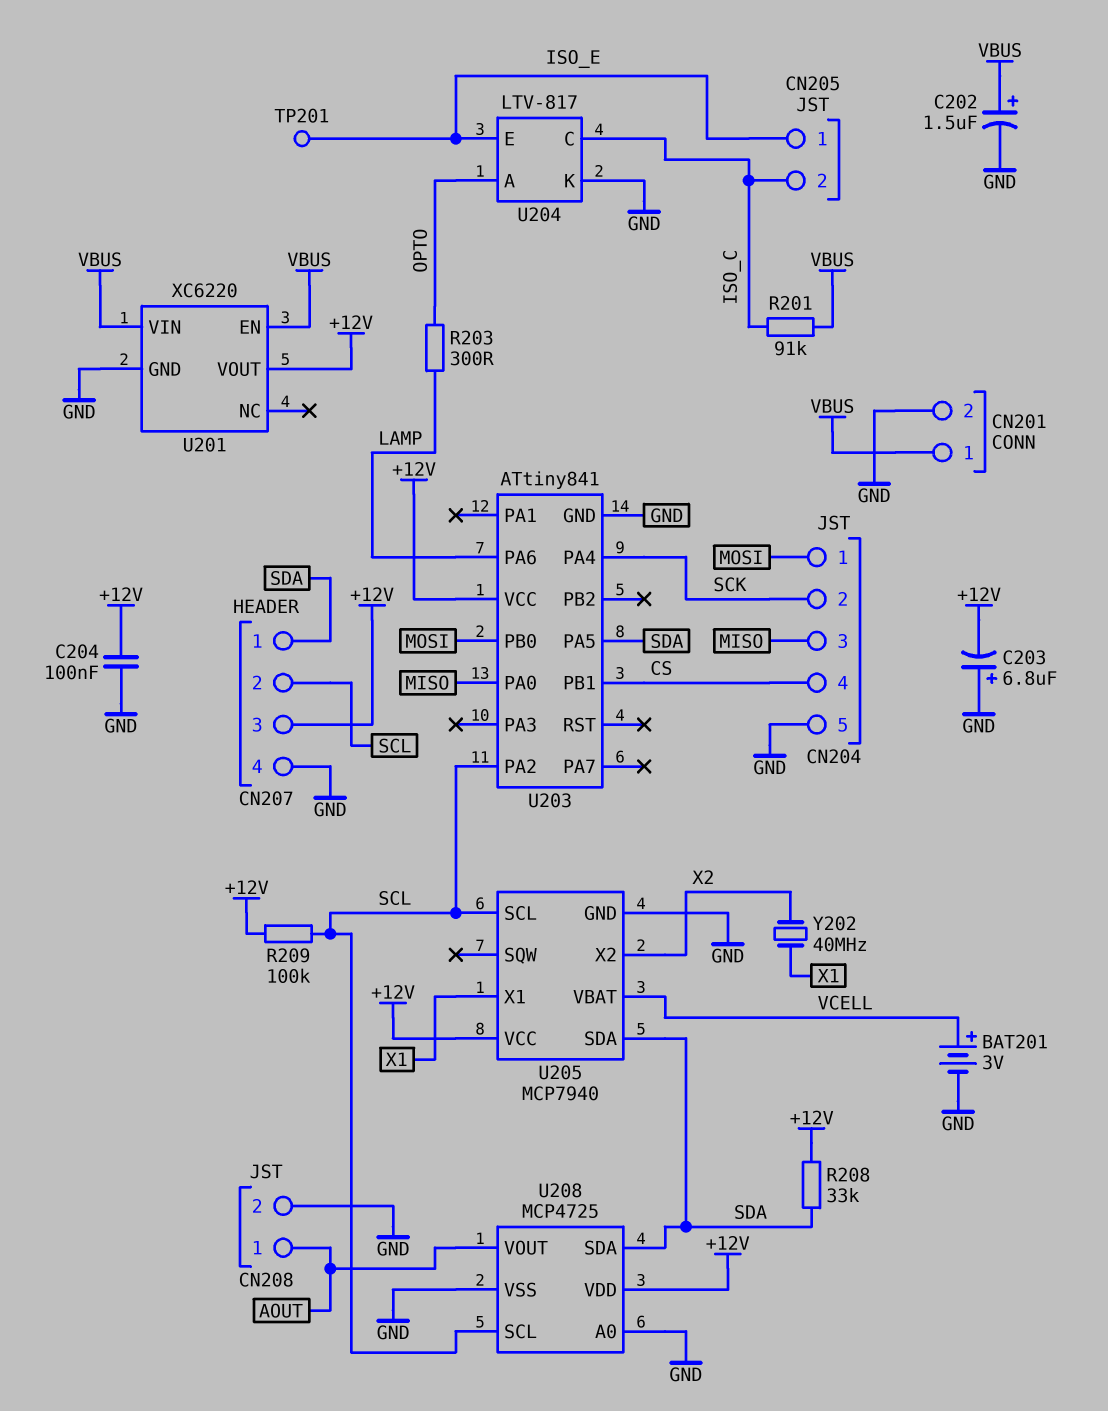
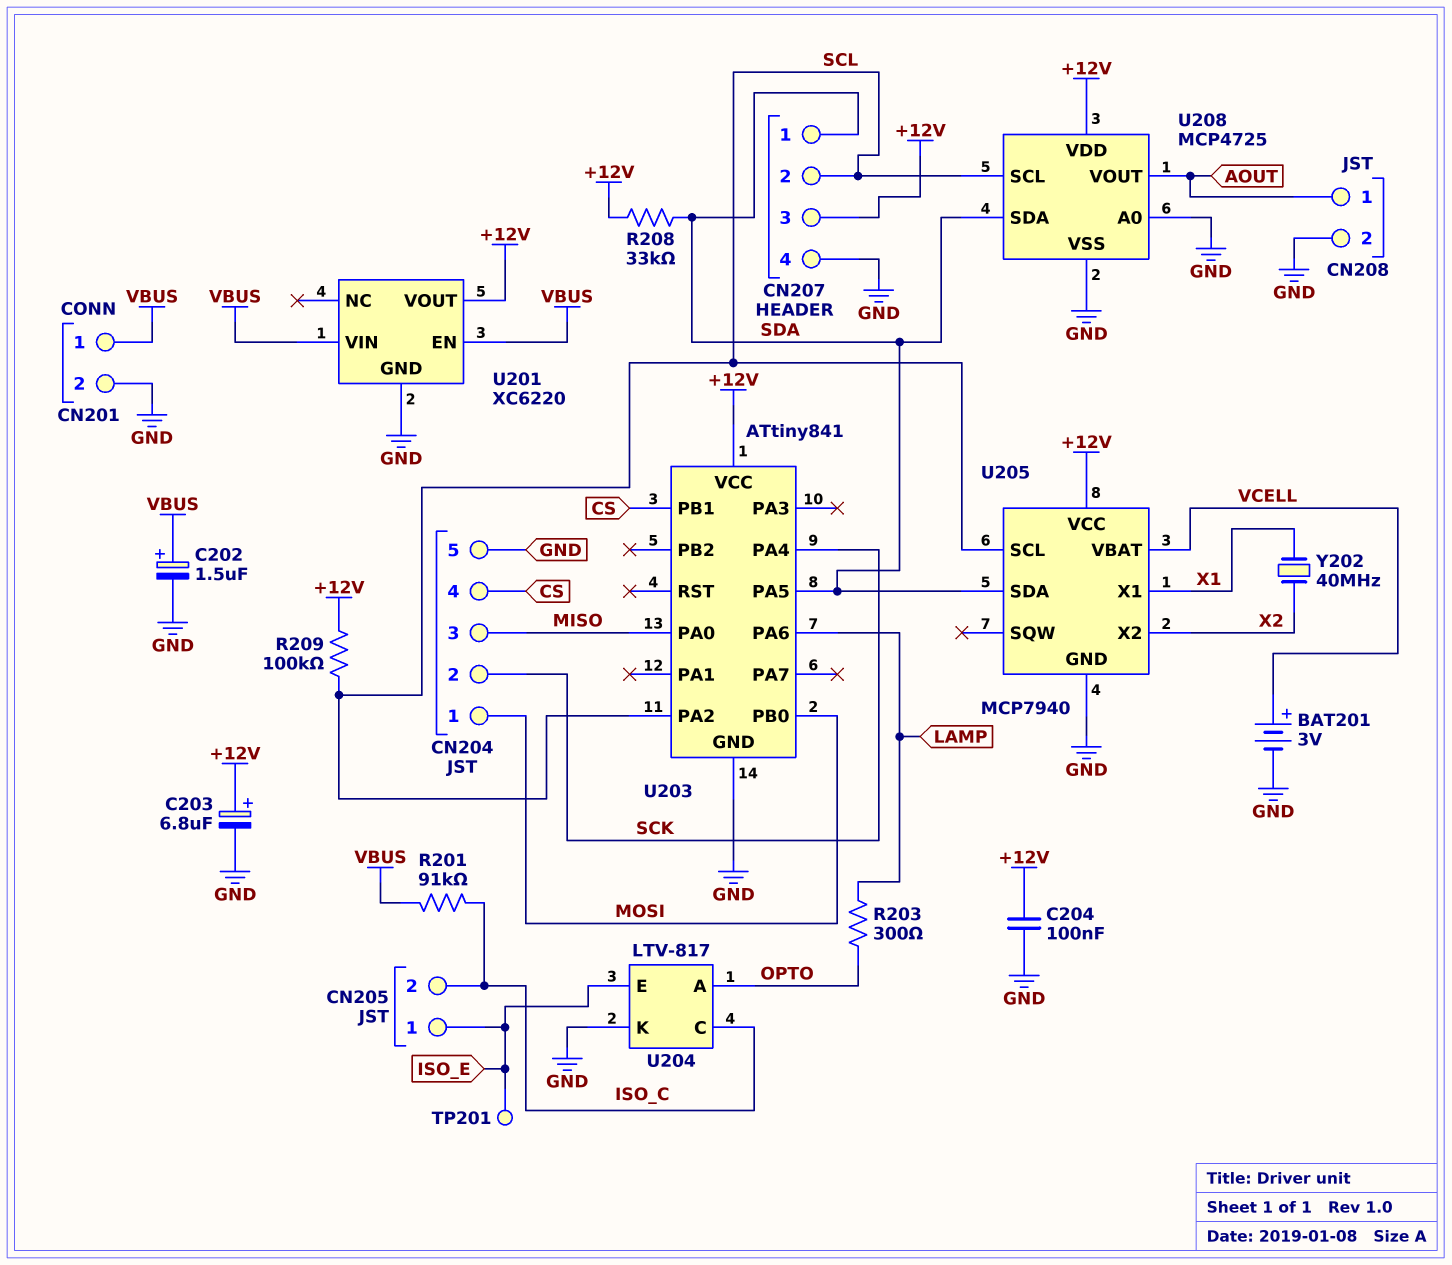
C203: 6.8uF (plus GND, minus +12V) -> 6.8uF (plus +12V, minus GND)

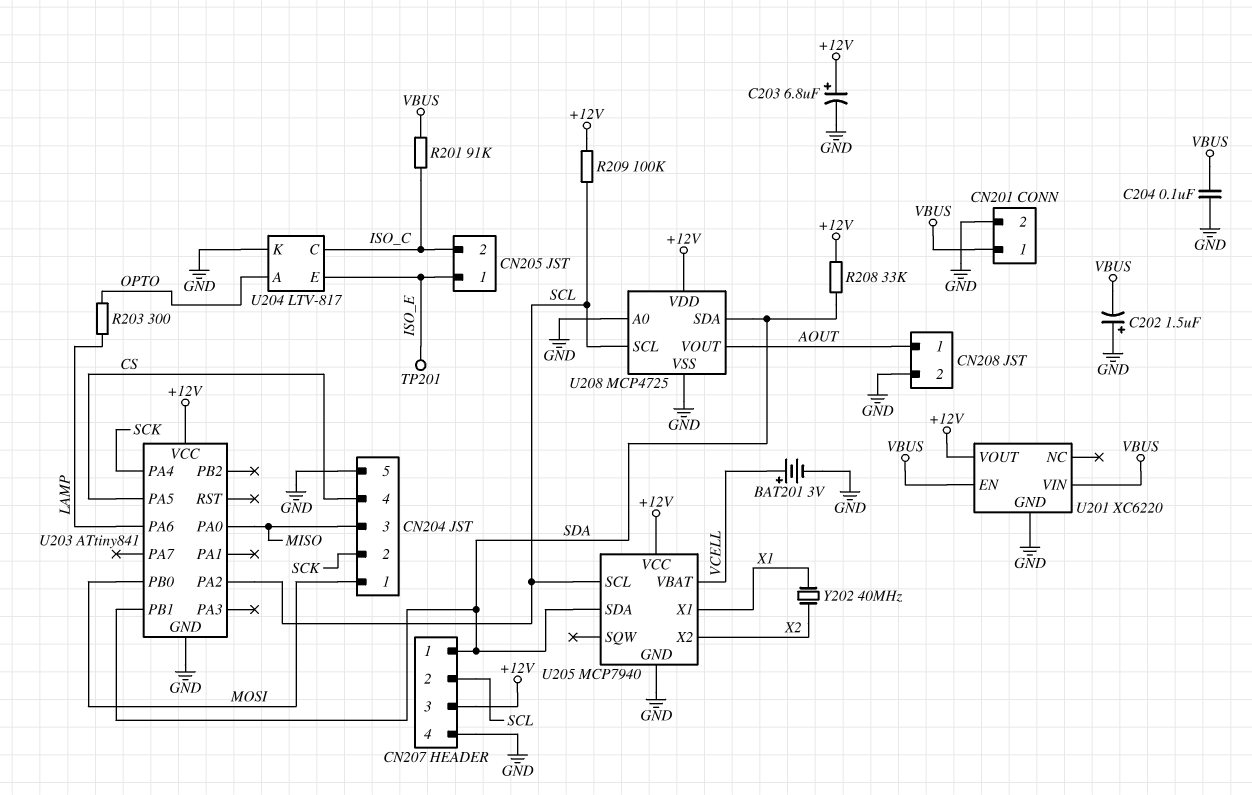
C202: 1.5uF (plus VBUS, minus GND) -> 1.5uF (plus GND, minus VBUS)
C204: 100nF (+12V, GND) -> 100nF (GND, VBUS)
U203 pin PA5: SDA -> CS
U203 pin PB1: CS -> SDA

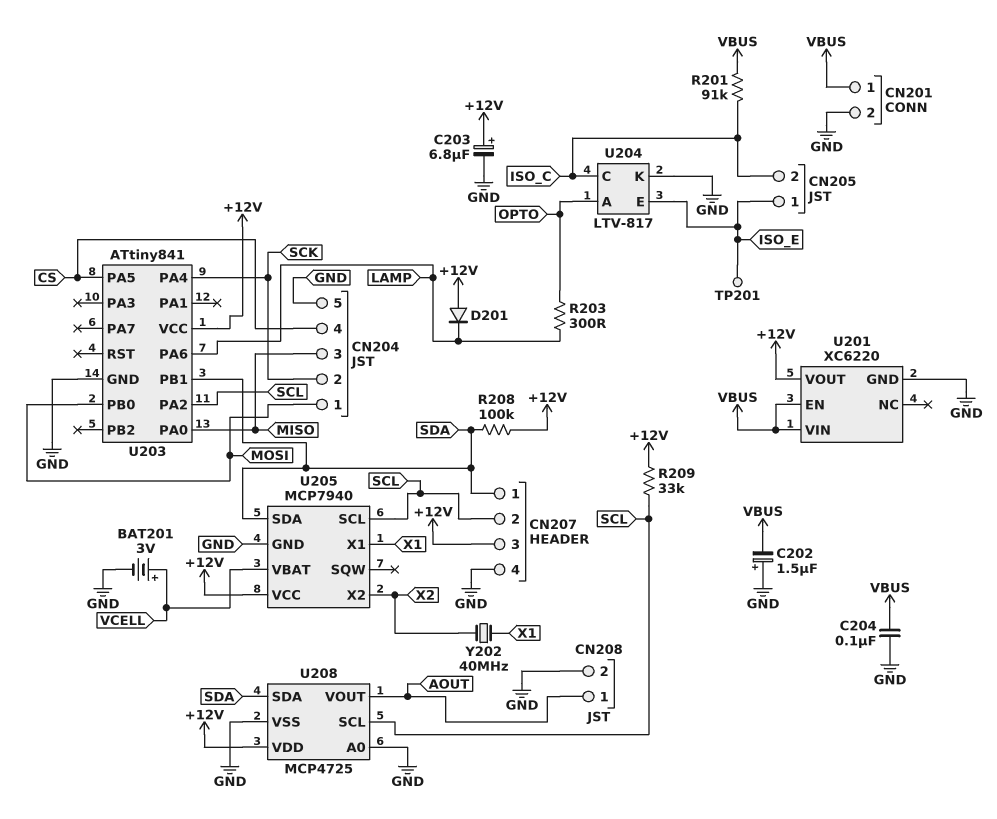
D201: none -> diode (A +12V, K LAMP)
R208: 33k (+12V, SDA) -> 100k (+12V, SDA)
R209: 100k (+12V, SCL) -> 33k (+12V, SCL)

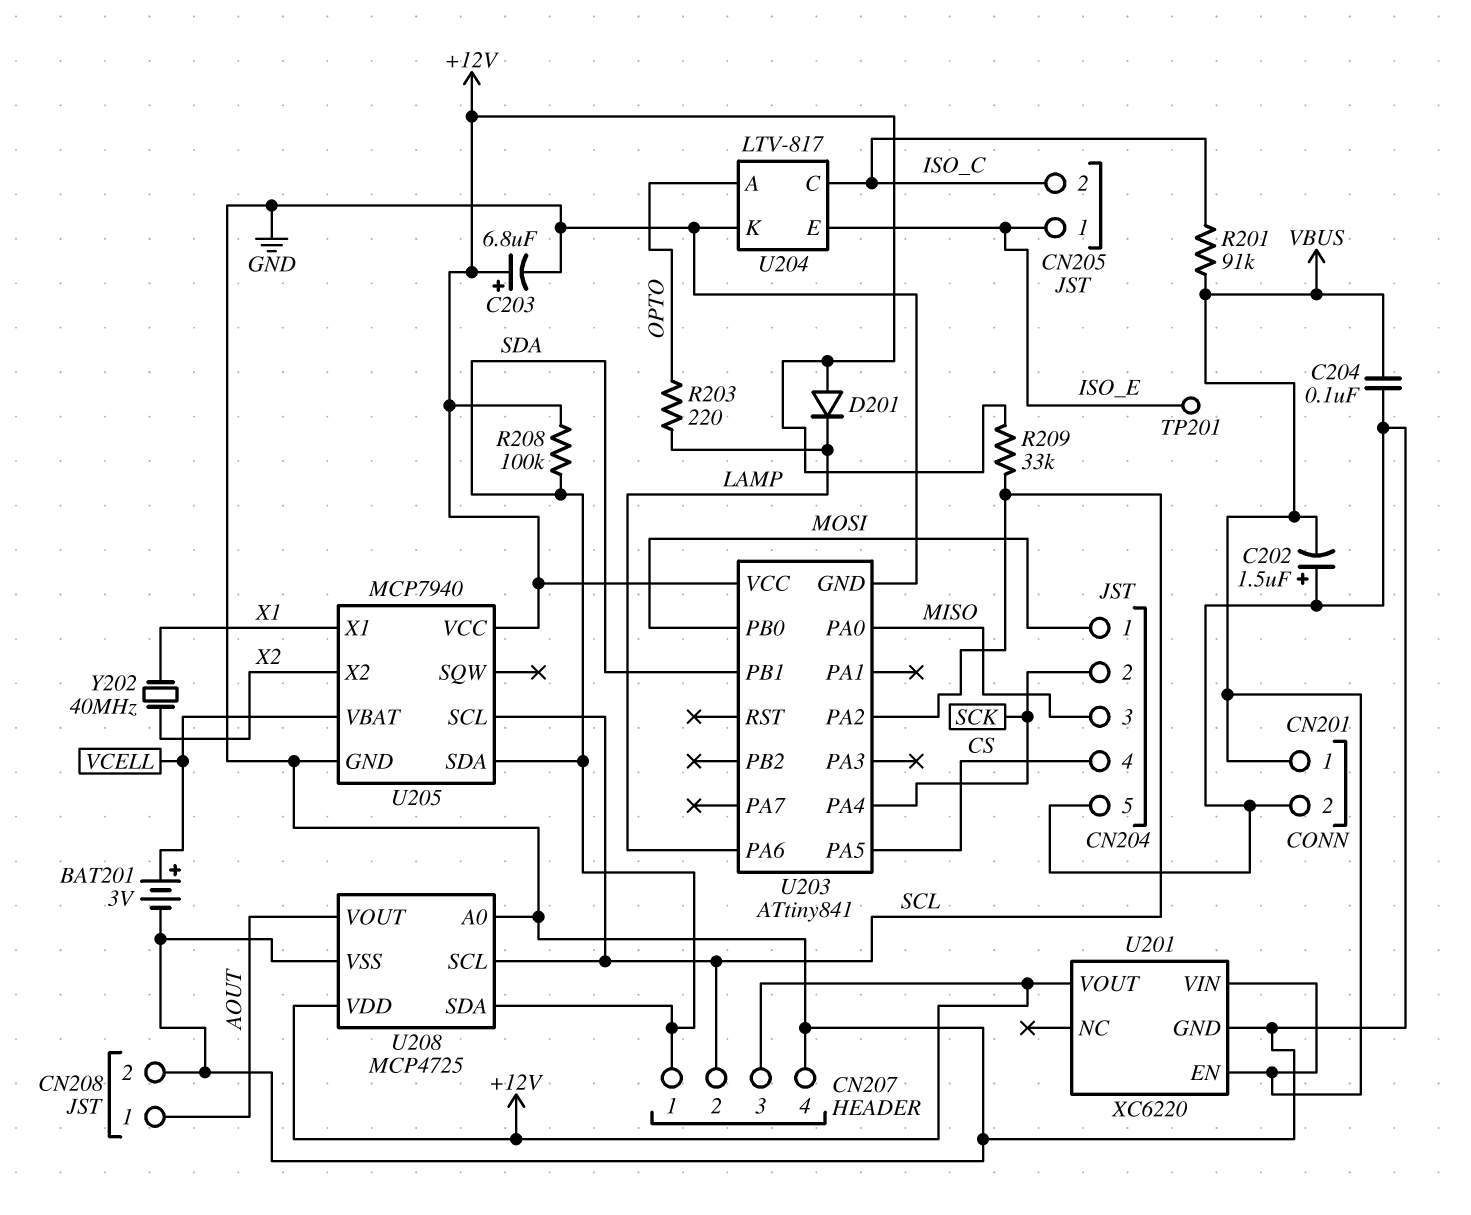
R203: 300 (LAMP, OPTO) -> 220 (LAMP, OPTO)

